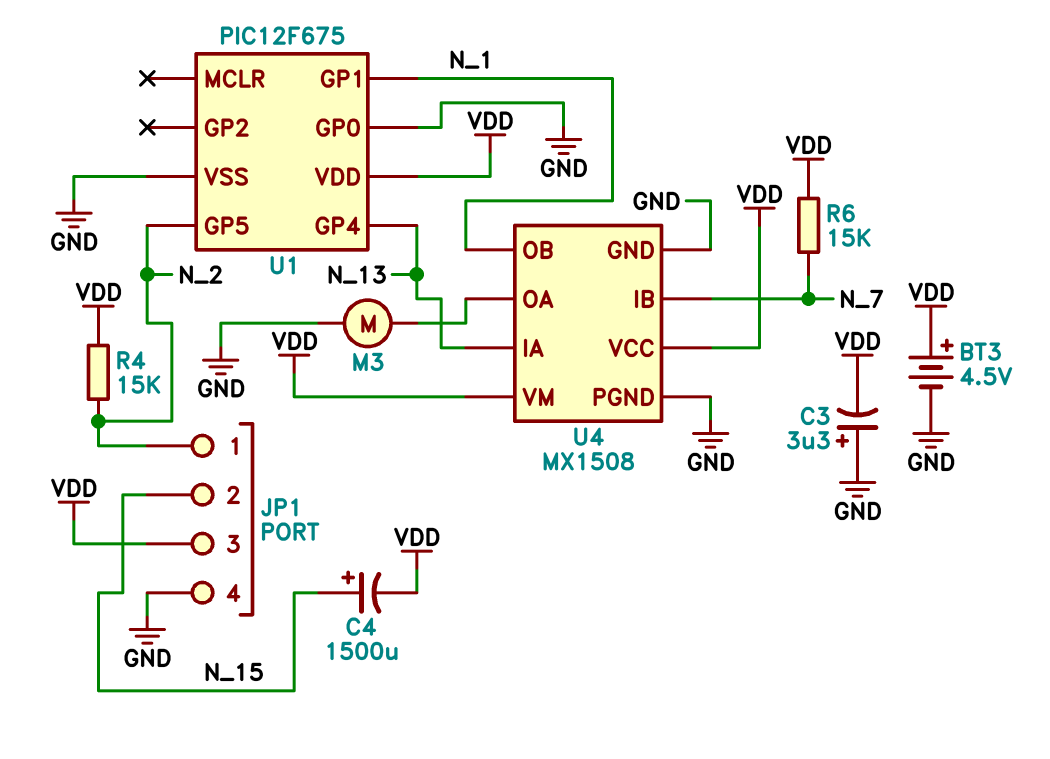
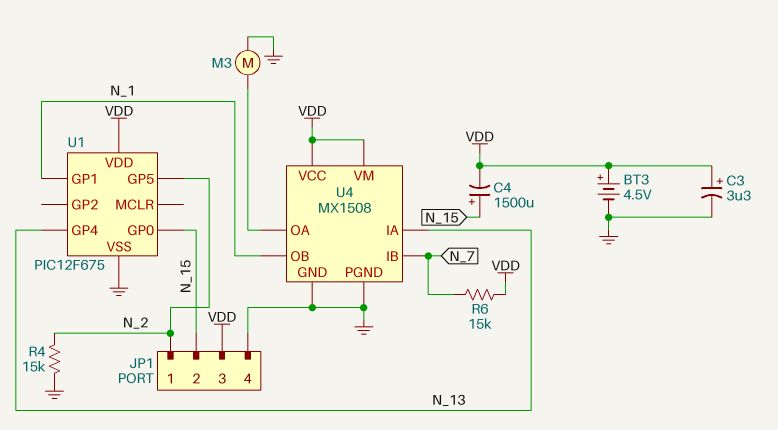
C3: 3.3uF (plus GND, minus VDD) -> 3.3uF (plus VDD, minus GND)
R4: 15k (N_2, VDD) -> 15k (GND, N_2)
U1 pin GP0: GND -> N_15

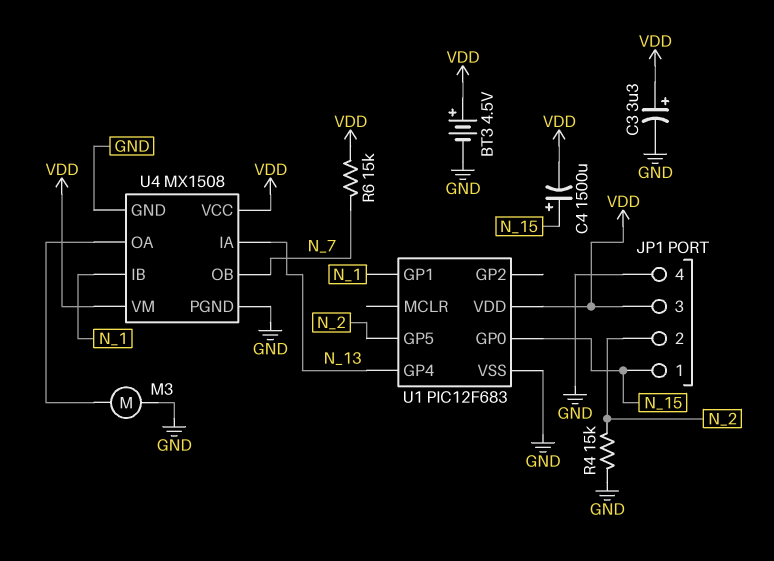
JP1 pin 1: N_2 -> N_15
JP1 pin 2: N_15 -> N_2
U1: PIC12F675 -> PIC12F683
U4 pin IB: N_7 -> N_1
U4 pin OB: N_1 -> N_7

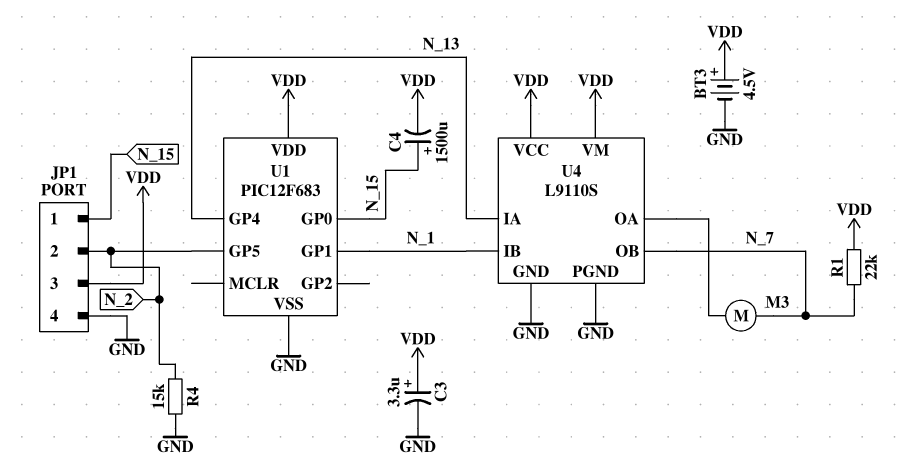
M3: motor (GND, U4/OA) -> motor (N_7, U4/OA)
R1: none -> 22k (N_7, VDD)
R6: 15k (N_7, VDD) -> none
U4: MX1508 -> L9110S

